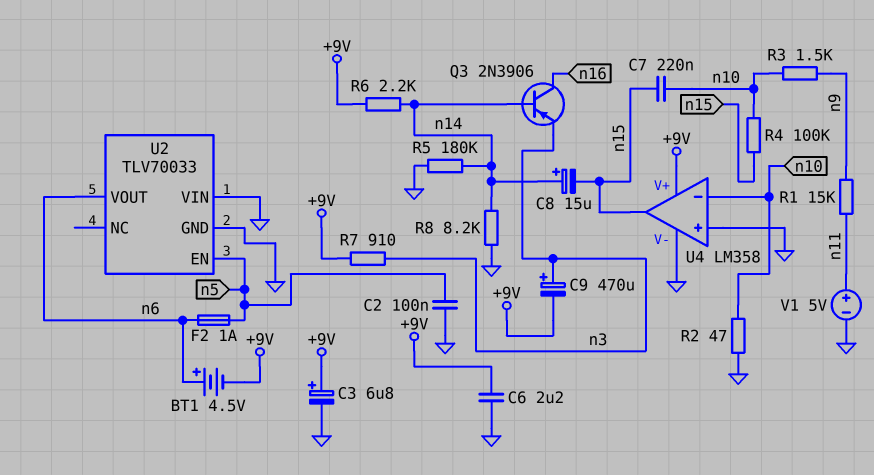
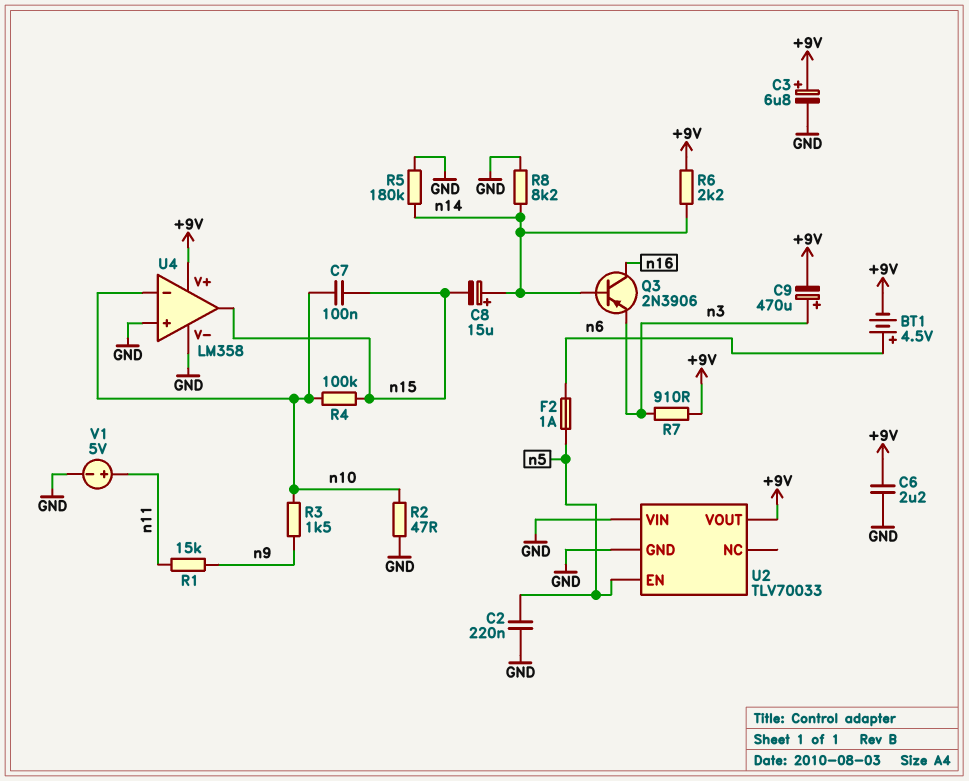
C2: 100nF (GND, n5) -> 220nF (GND, n5)
C7: 220nF (n10, n15) -> 100nF (n10, n15)
U2 pin VOUT: n6 -> +9V

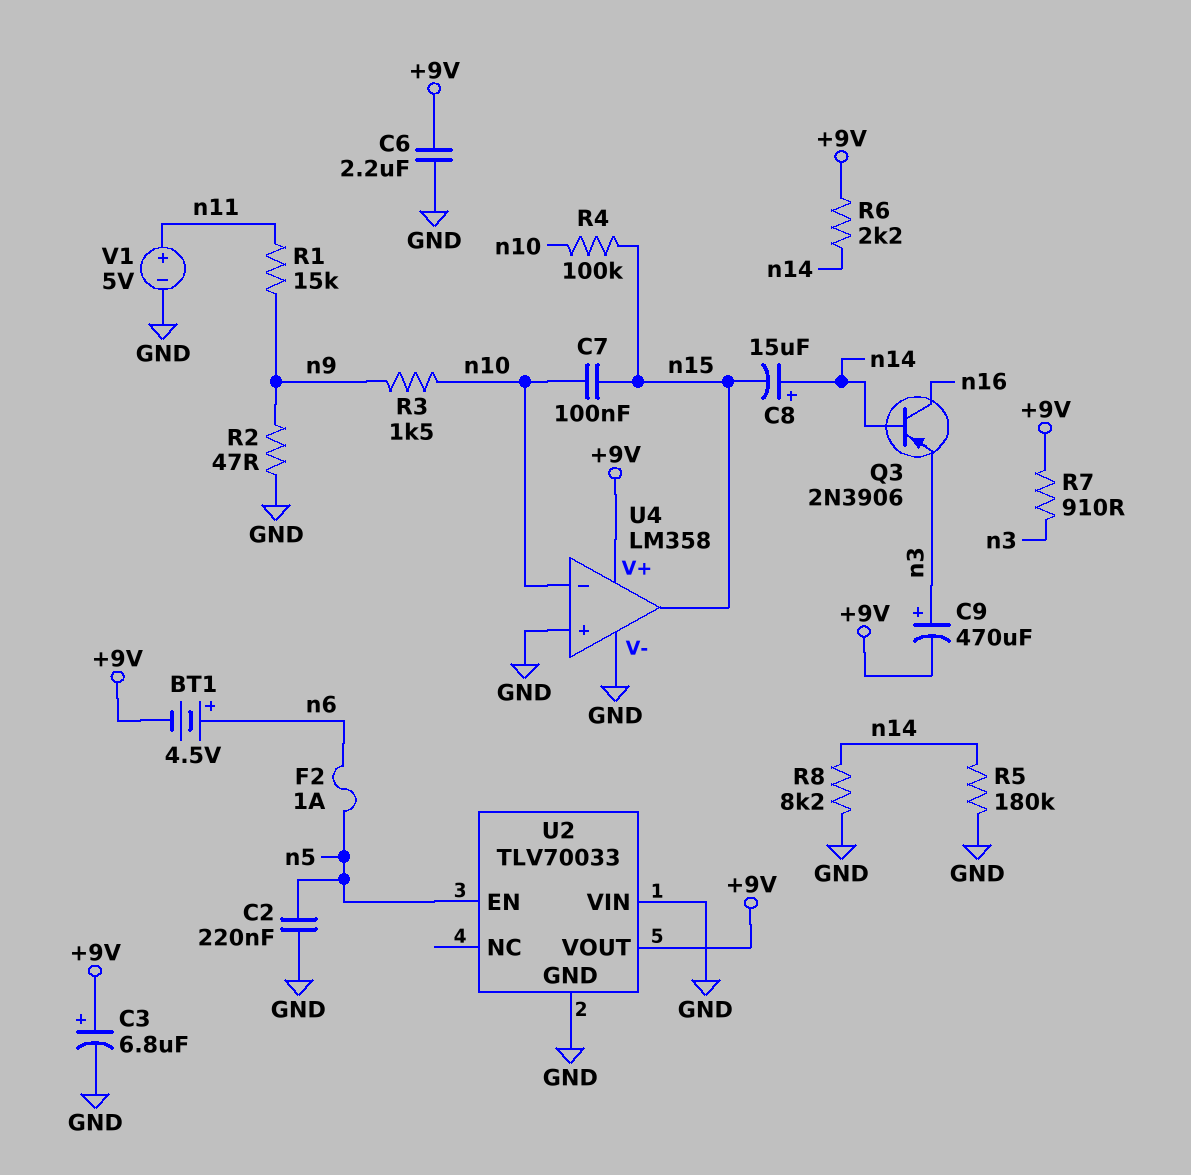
R2: 47 (GND, n10) -> 47 (GND, n9)

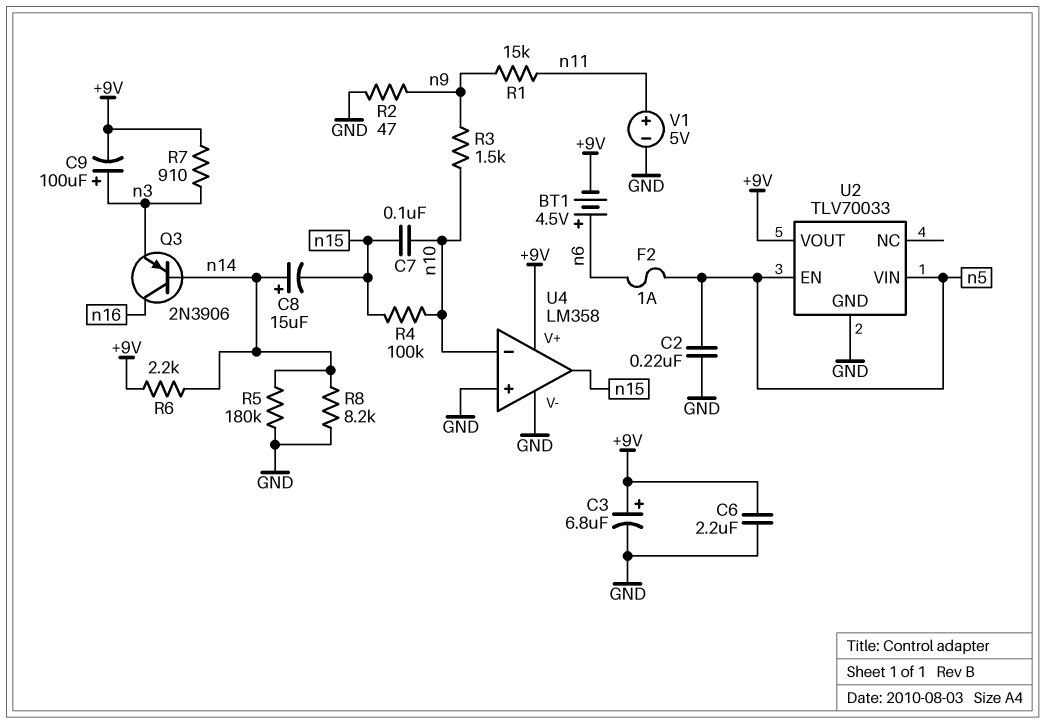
C9: 470uF (plus n3, minus +9V) -> 100uF (plus n3, minus +9V)
U2 pin VIN: GND -> n5

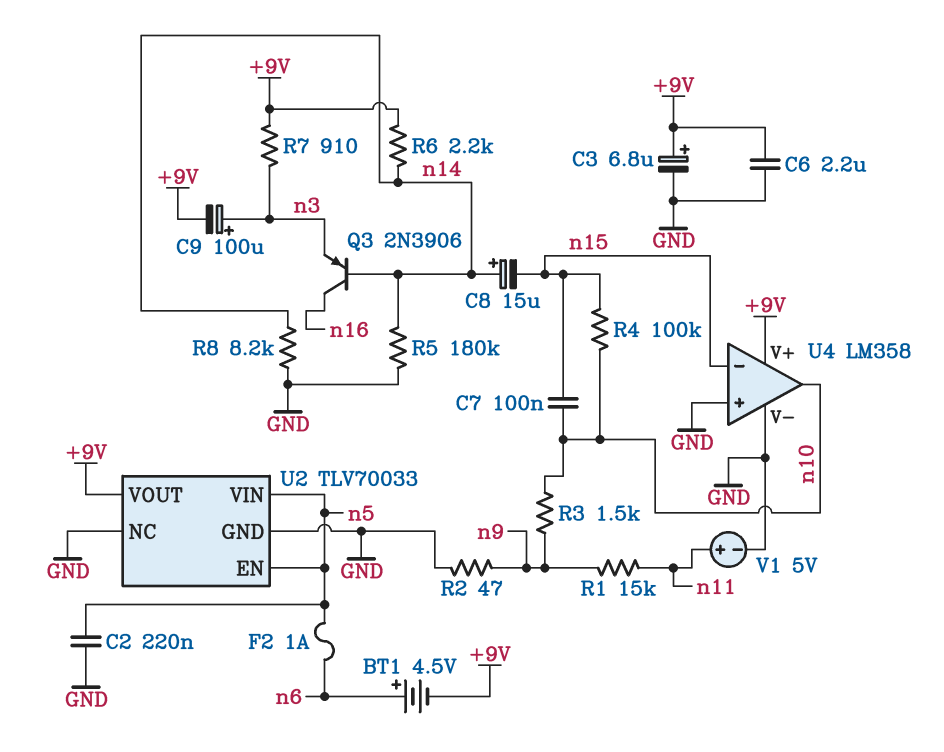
U2 pin NC: none -> GND
U4 pin in-: n10 -> n15
U4 pin out: n15 -> n10

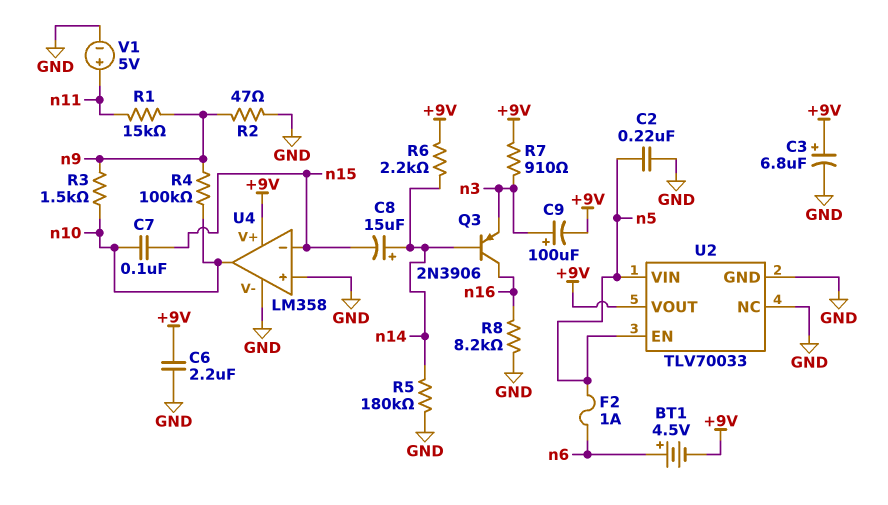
R4: 100k (n10, n15) -> 100k (n9, n10)
R8: 8.2k (GND, n14) -> 8.2k (GND, n16)

